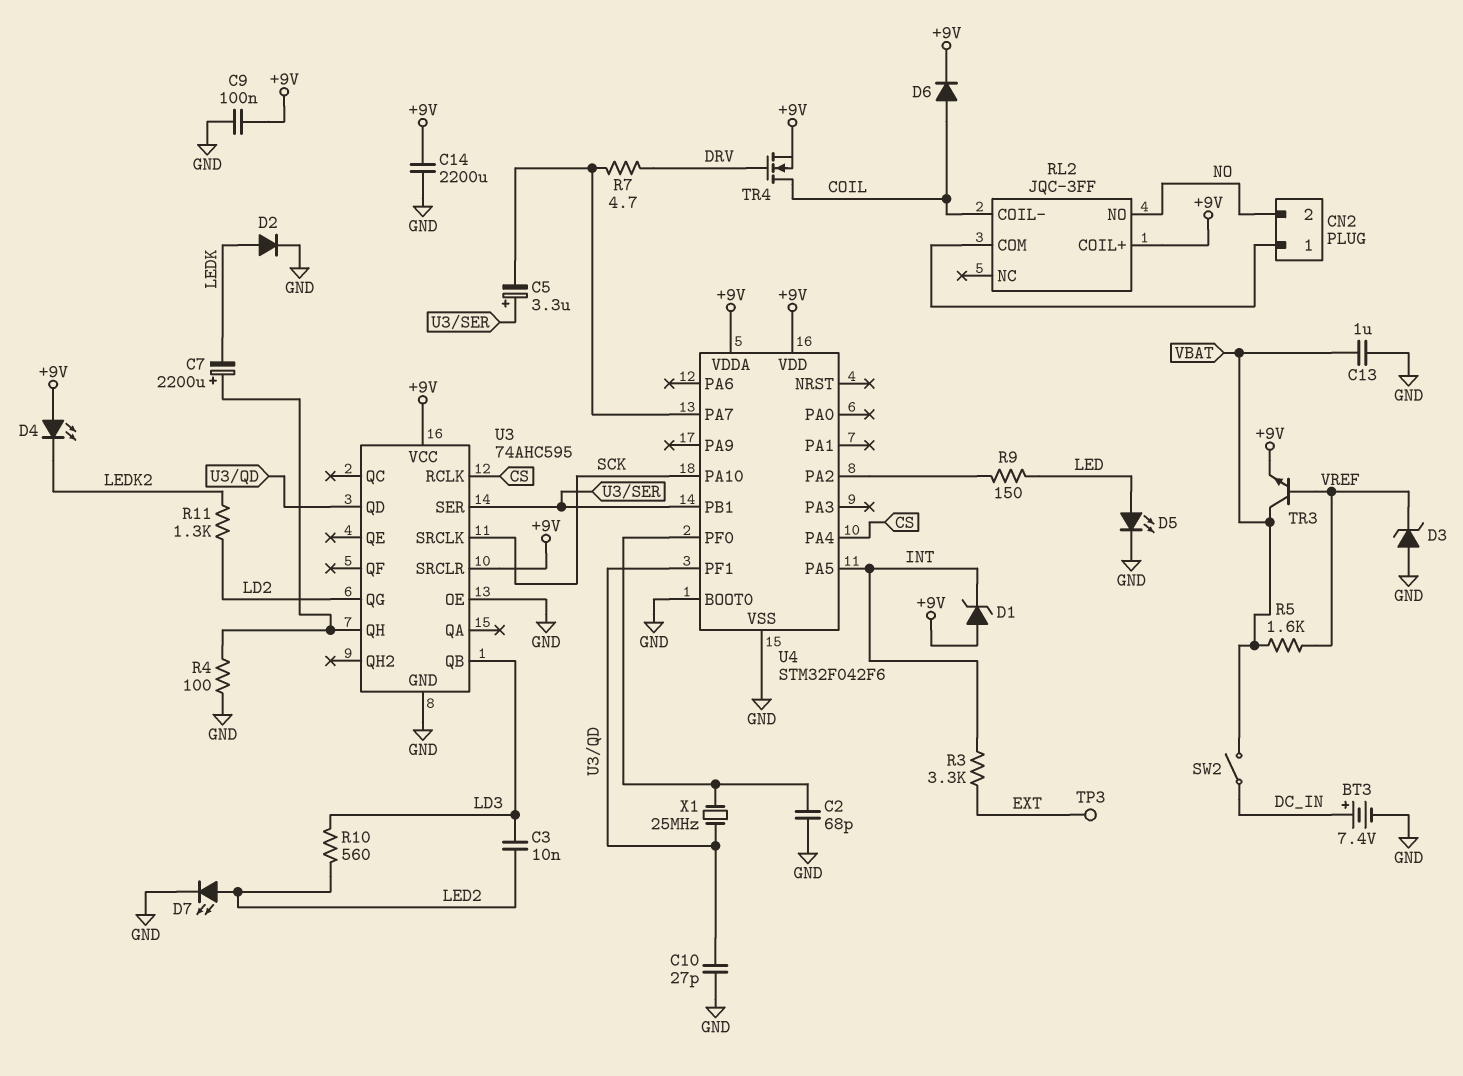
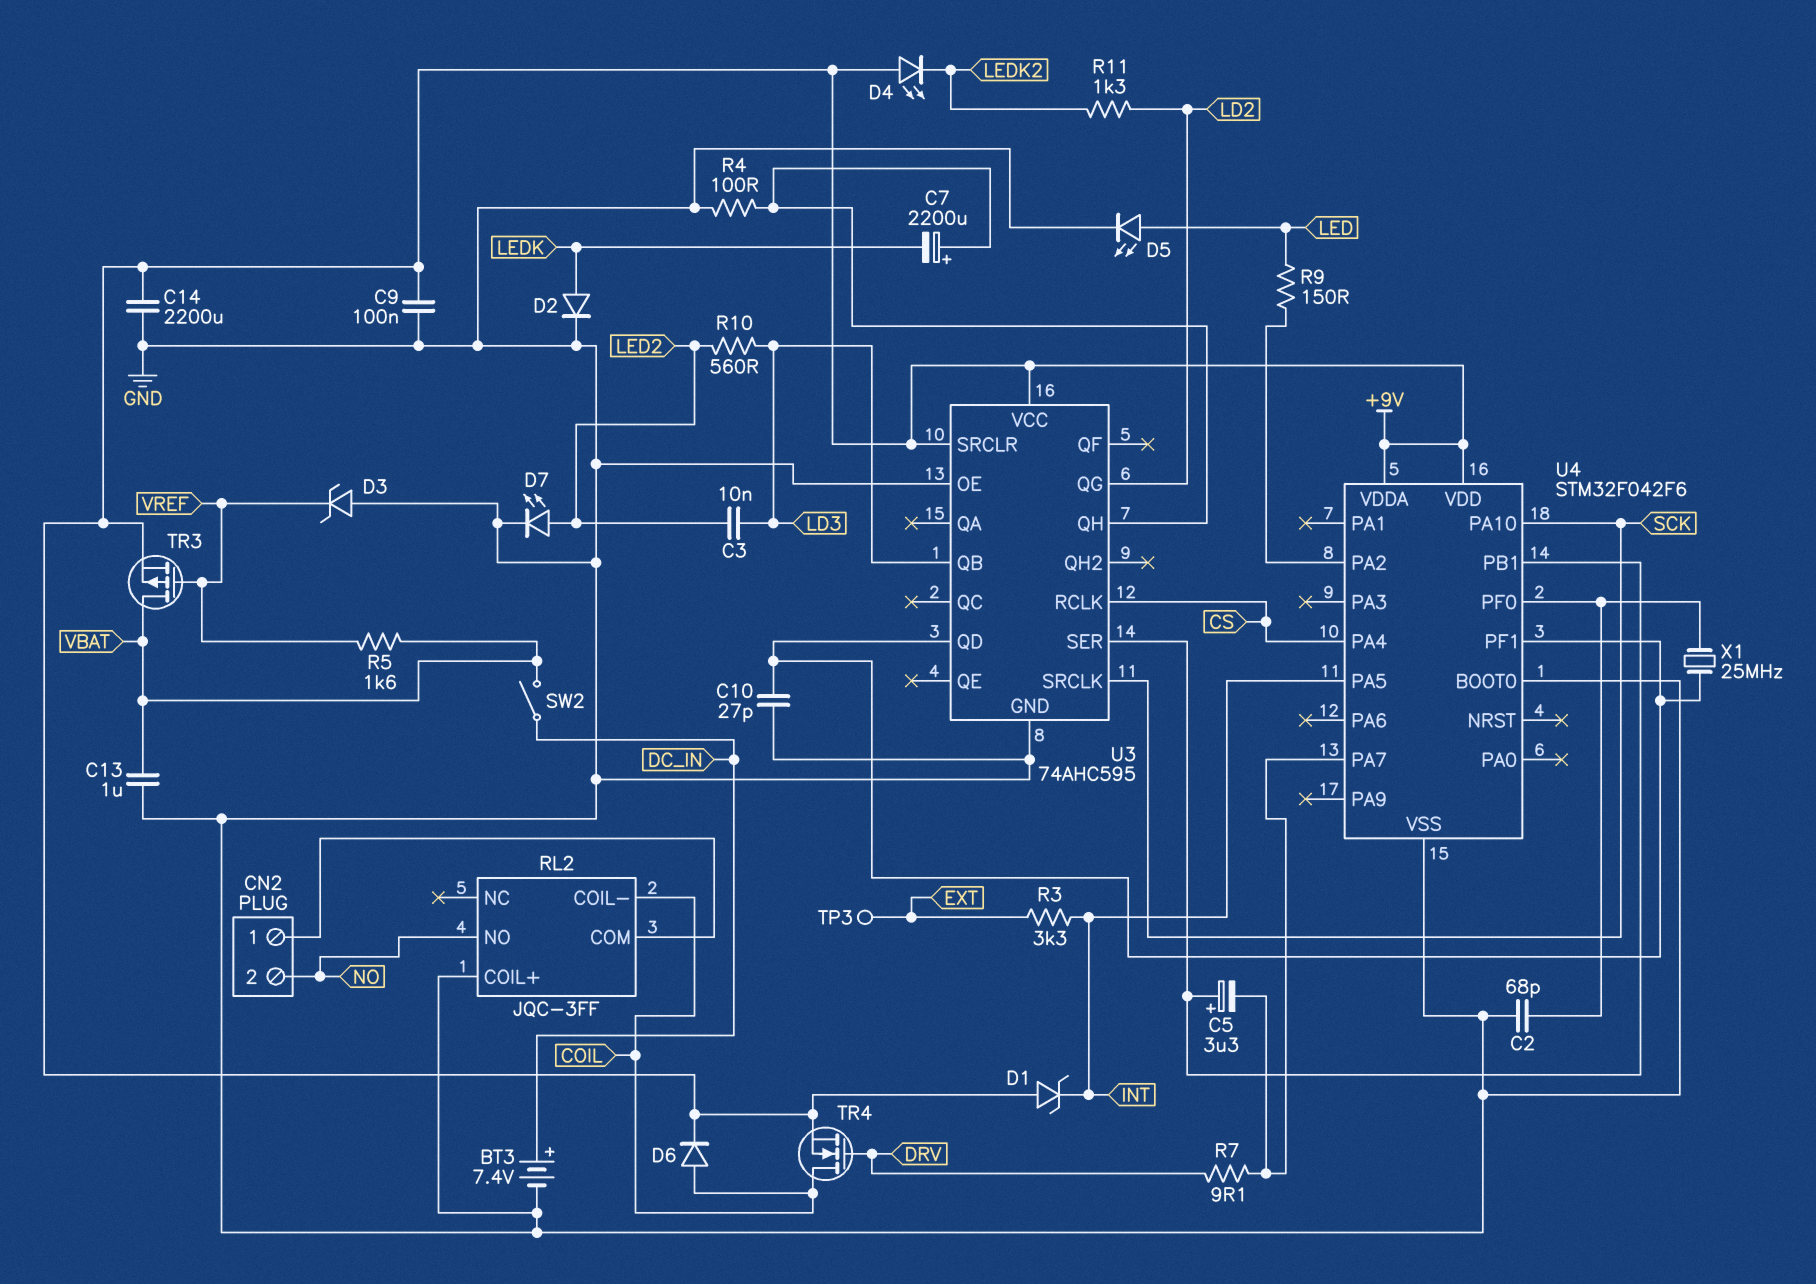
R7: 4.7 (DRV, U4/PA7) -> 9.1 (DRV, U4/PA7)
RL2 pin COIL+: +9V -> GND
TR3: NPN (B VREF, C VBAT, E +9V) -> PMOS (G VREF, D VBAT, S +9V)

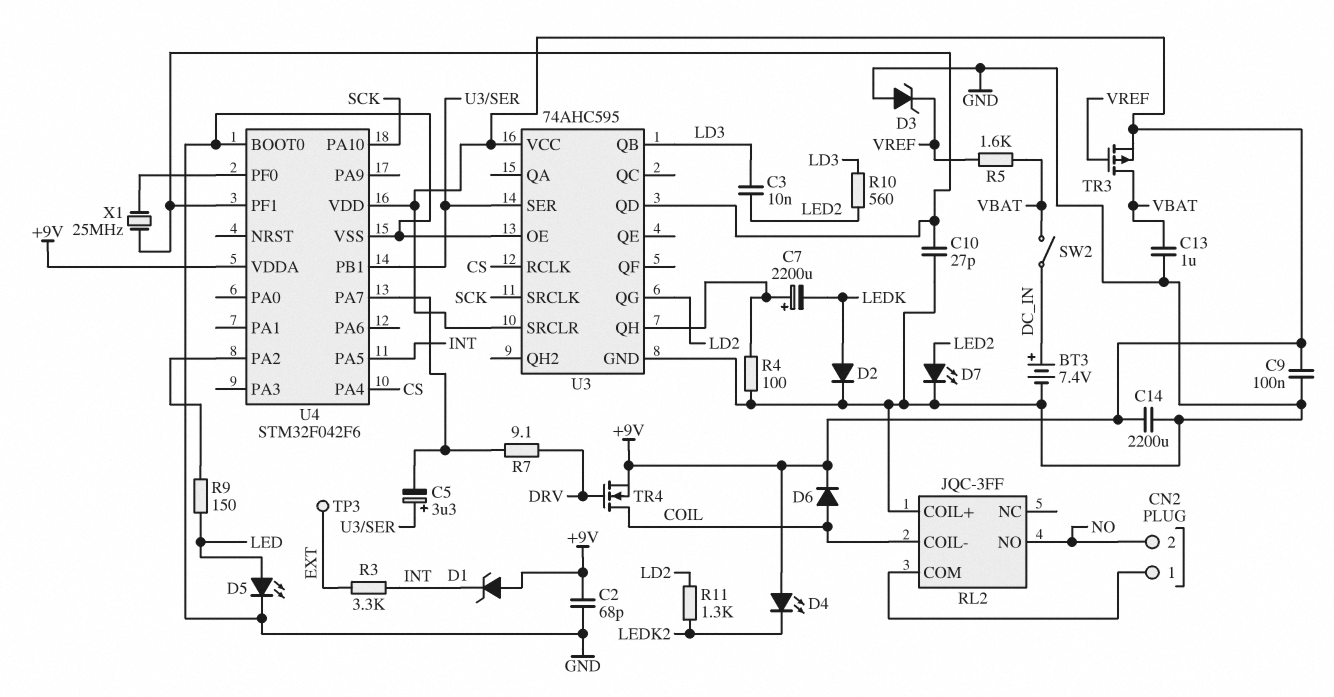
C2: 68pF (GND, U4/PF0) -> 68pF (+9V, GND)

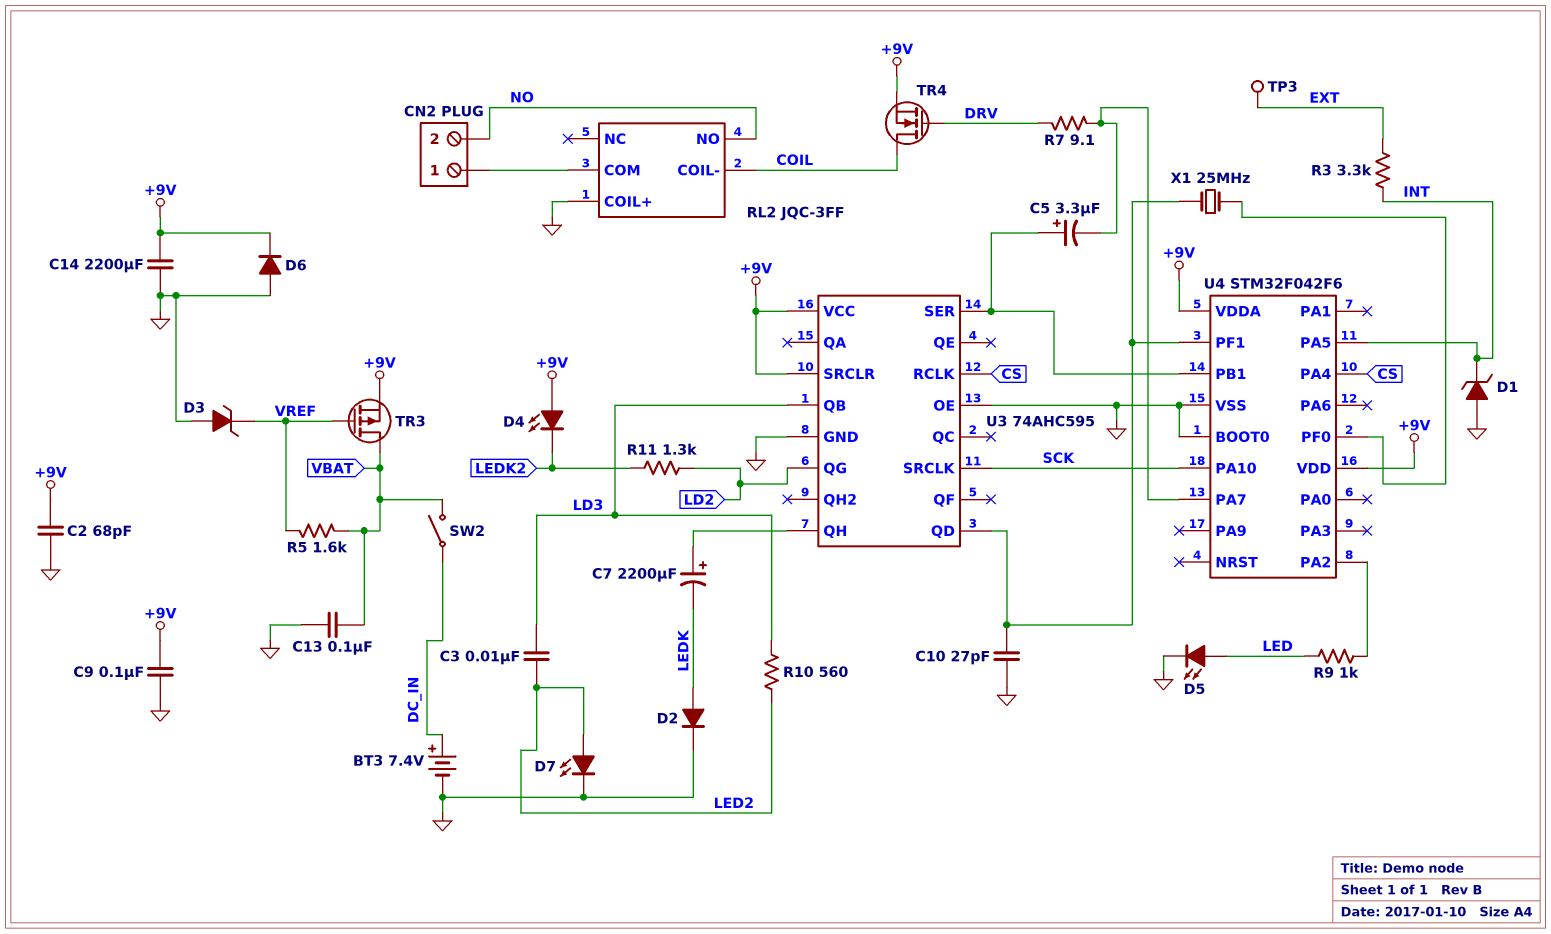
C13: 1uF (GND, VBAT) -> 100nF (GND, VBAT)
D1: zener (A +9V, K INT) -> zener (A GND, K INT)
D6: diode (A COIL, K +9V) -> diode (A GND, K +9V)
R4: 100 (GND, U3/QH) -> none
R9: 150 (LED, U4/PA2) -> 1k (LED, U4/PA2)

